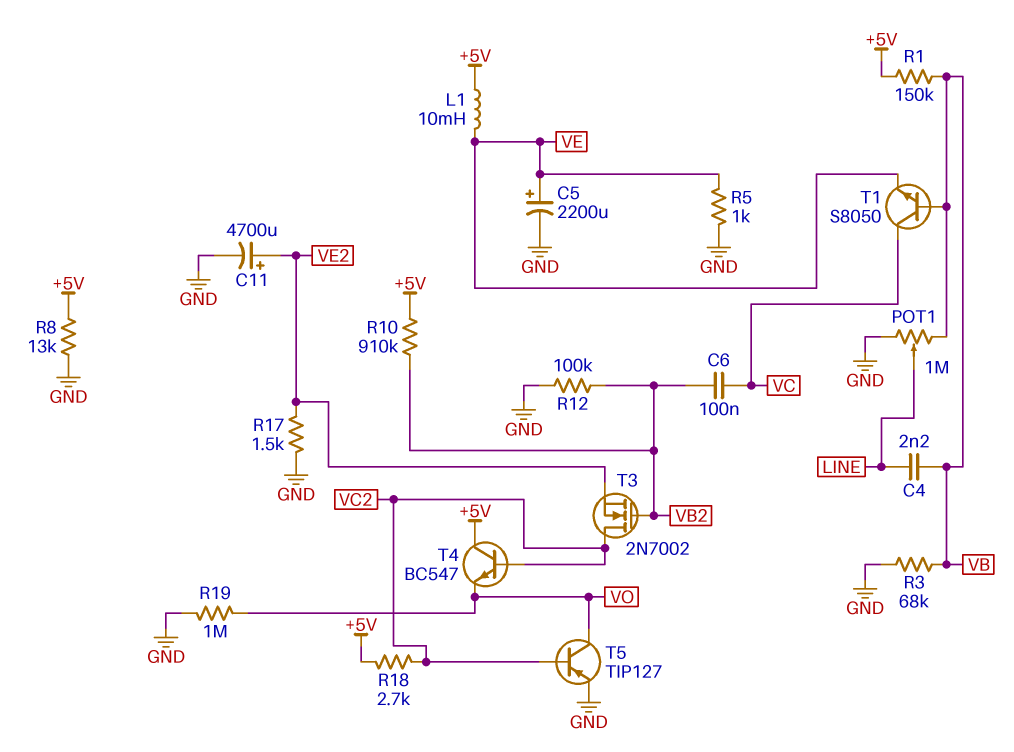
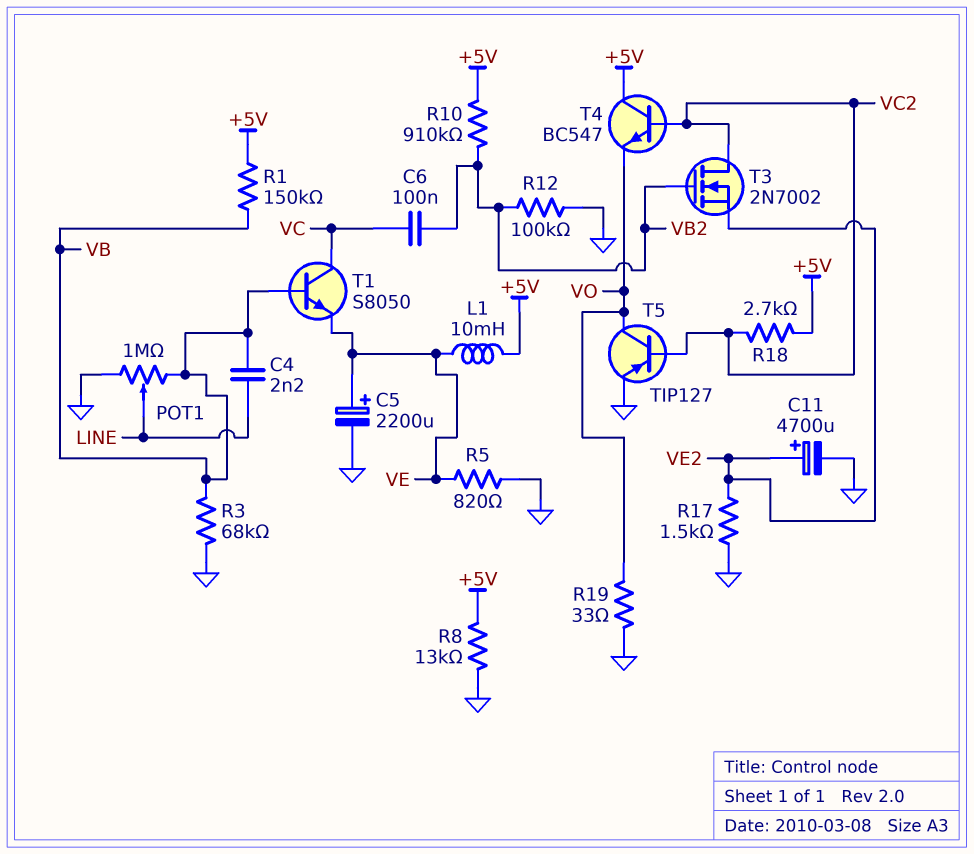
R5: 1k (GND, VE) -> 820 (GND, VE)
R19: 1M (GND, VO) -> 33 (GND, VO)

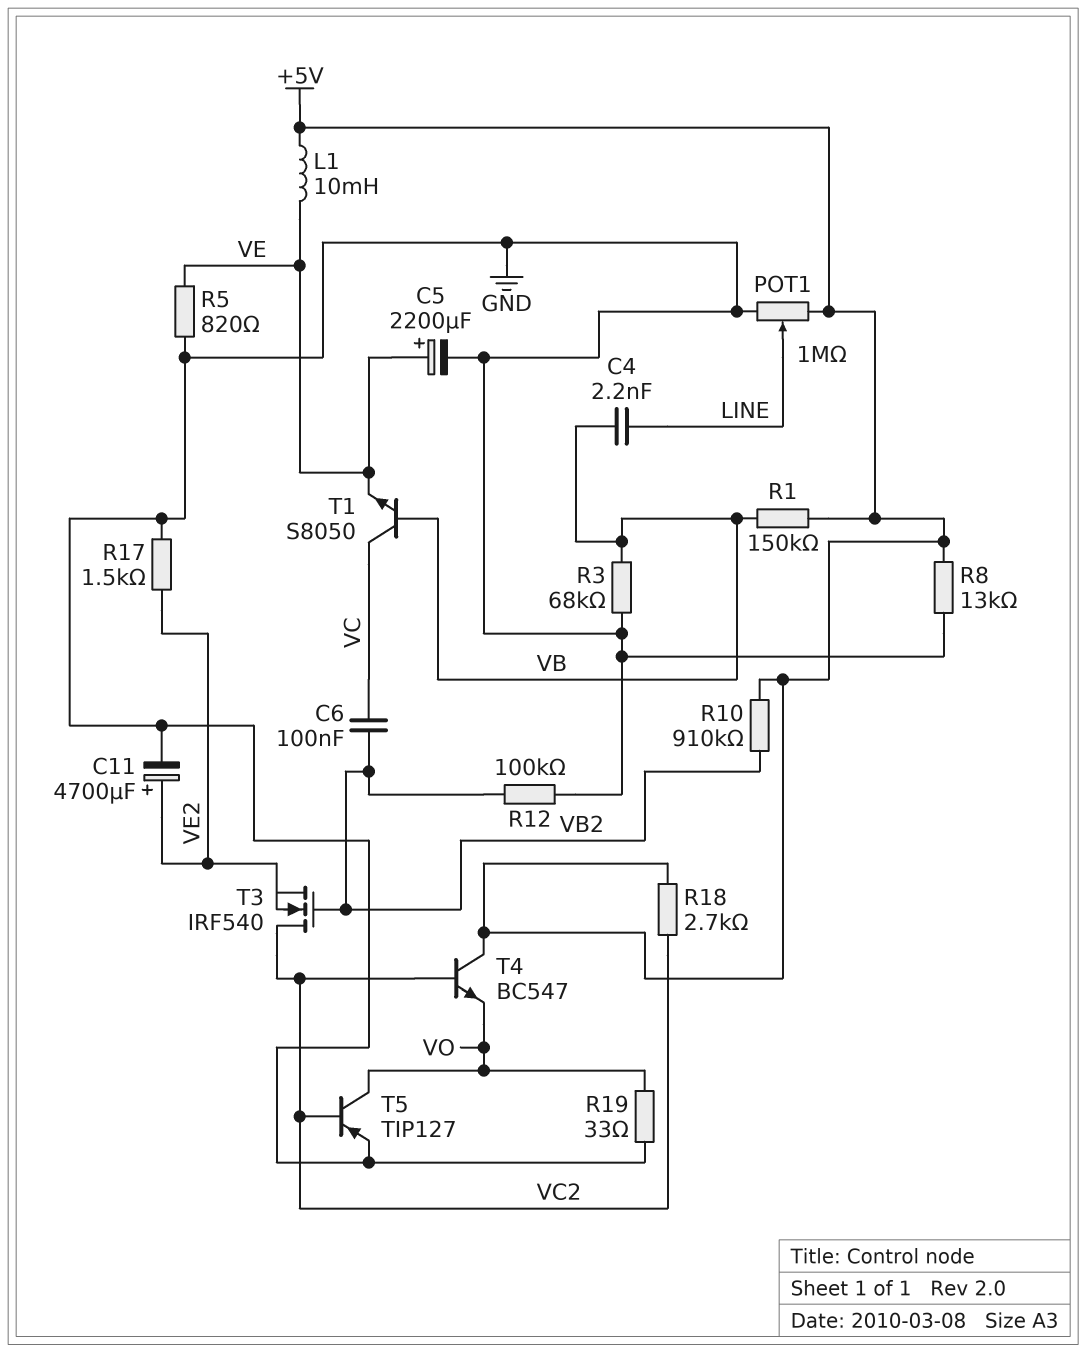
POT1: 1M (GND, VB, wiper LINE) -> 1M (+5V, GND, wiper LINE)
T3: NMOS 2N7002 (G VB2, D VC2, S VE2) -> NMOS IRF540 (G VB2, D VC2, S VE2)

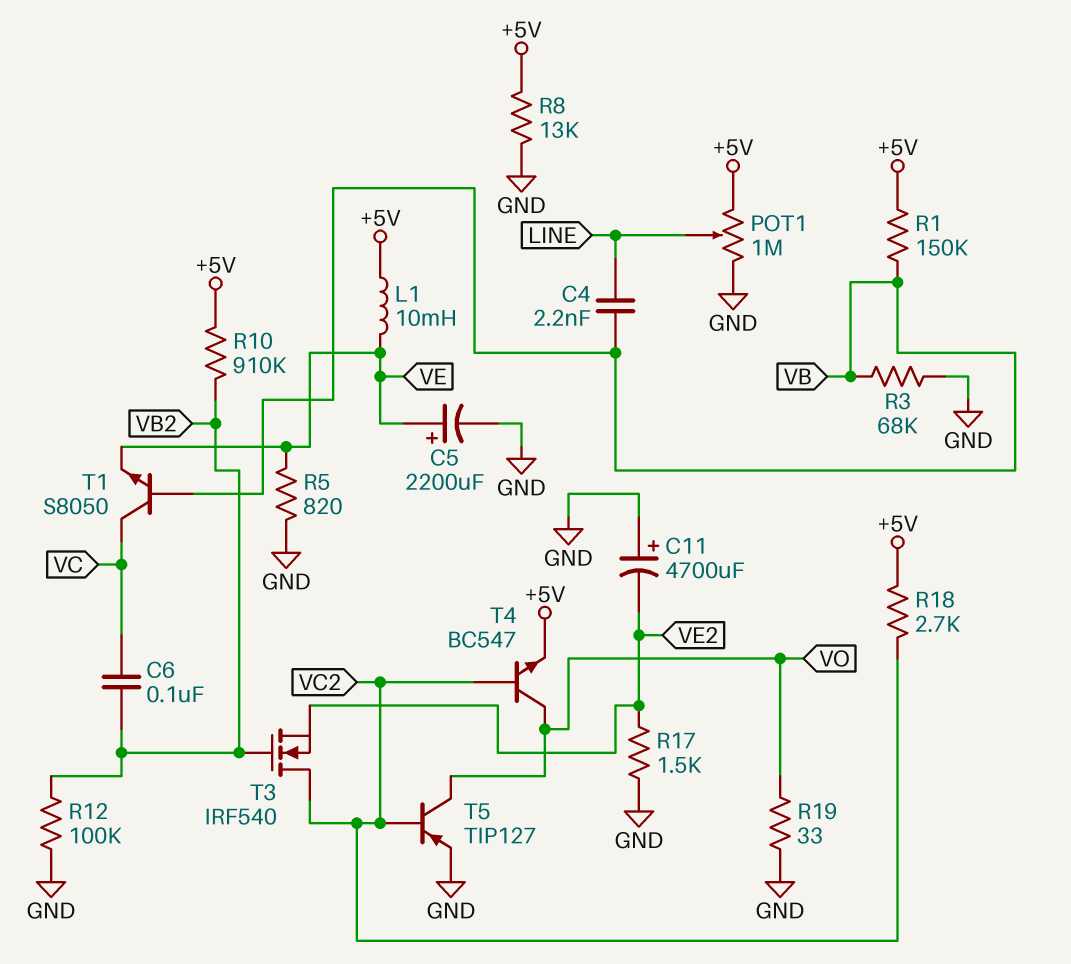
C11: 4700uF (plus VE2, minus GND) -> 4700uF (plus GND, minus VE2)
T4: NPN BC547 (B VC2, C +5V, E VO) -> NPN BC547 (B VC2, C VO, E +5V)

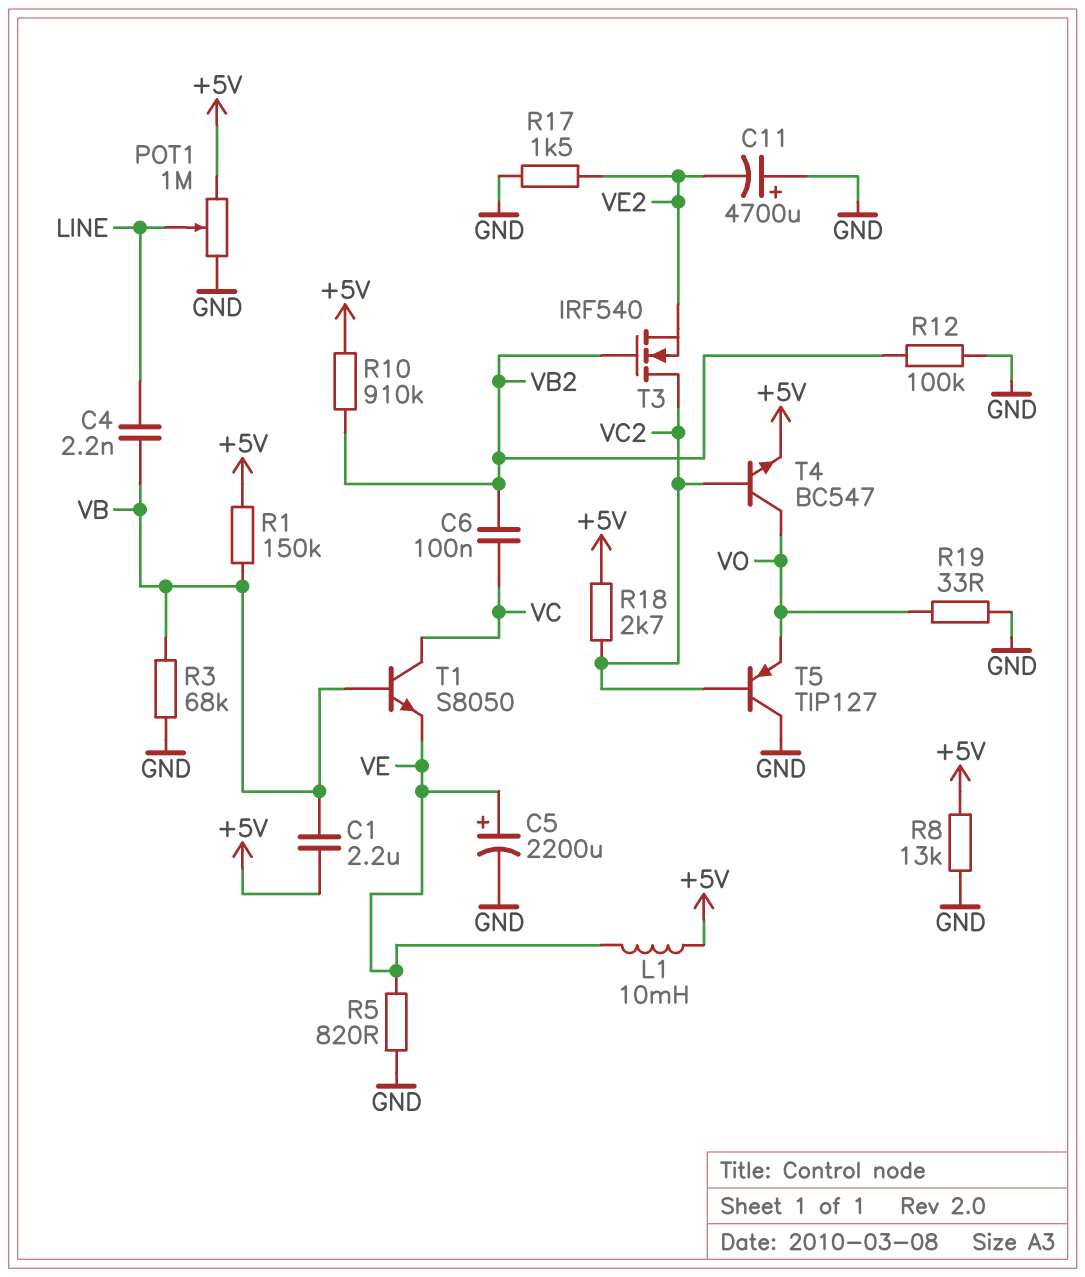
C1: none -> 2.2uF (+5V, VB)
T5: PNP TIP127 (B VC2, C VO, E GND) -> PNP TIP127 (B VC2, C GND, E VO)

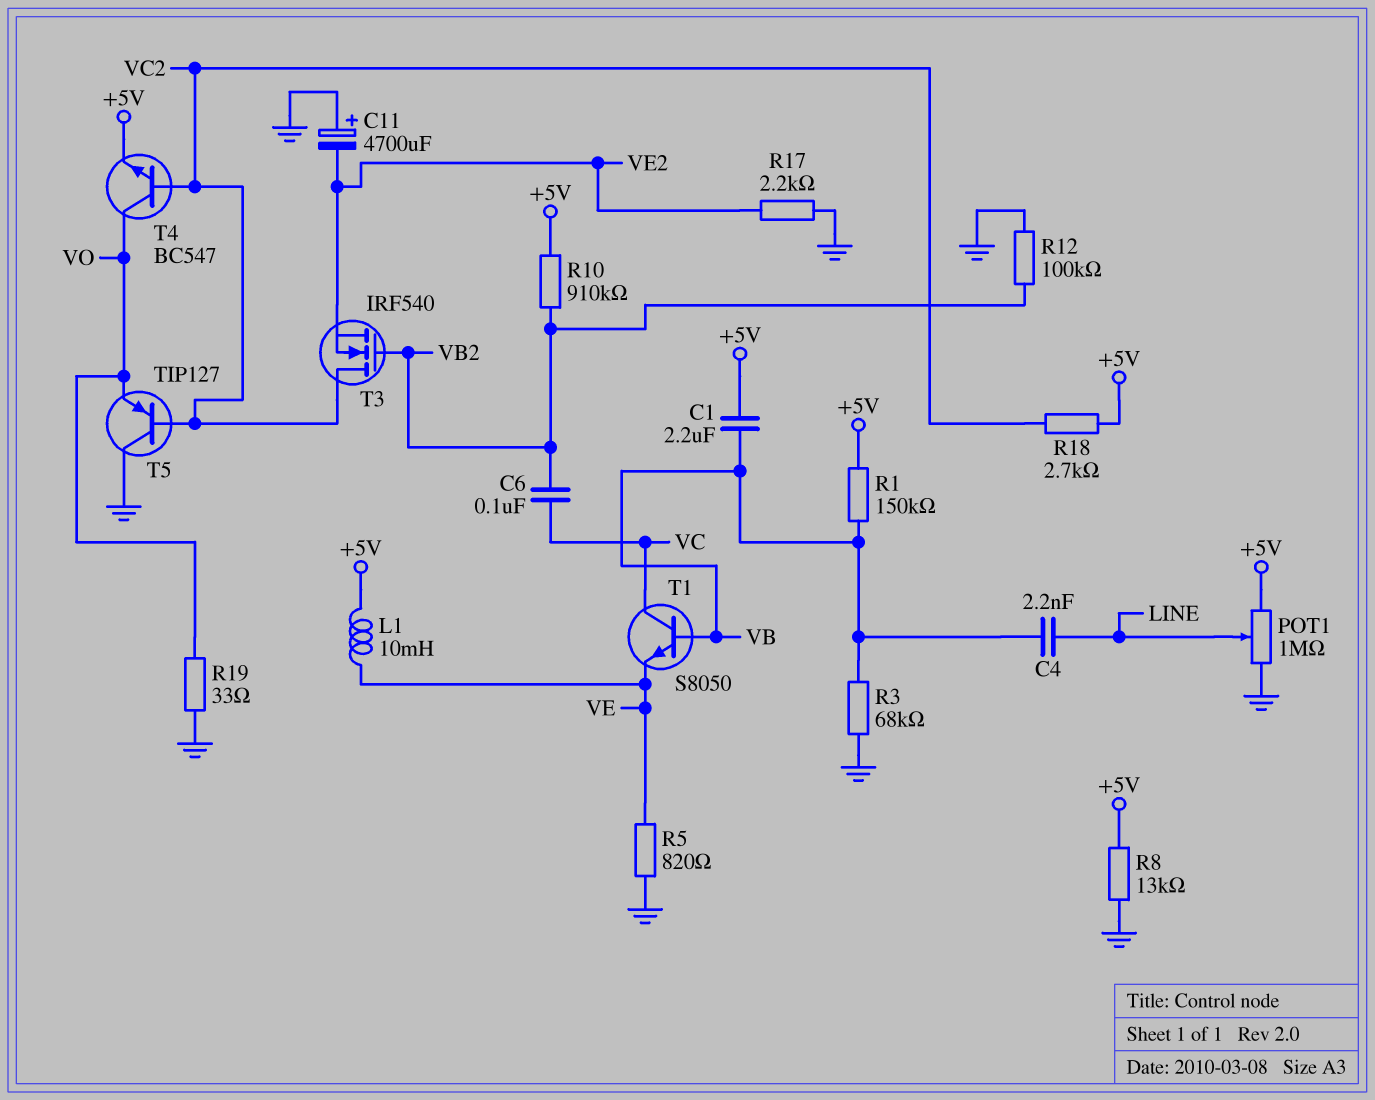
C5: 2200uF (plus VE, minus GND) -> none
R17: 1.5k (GND, VE2) -> 2.2k (GND, VE2)

